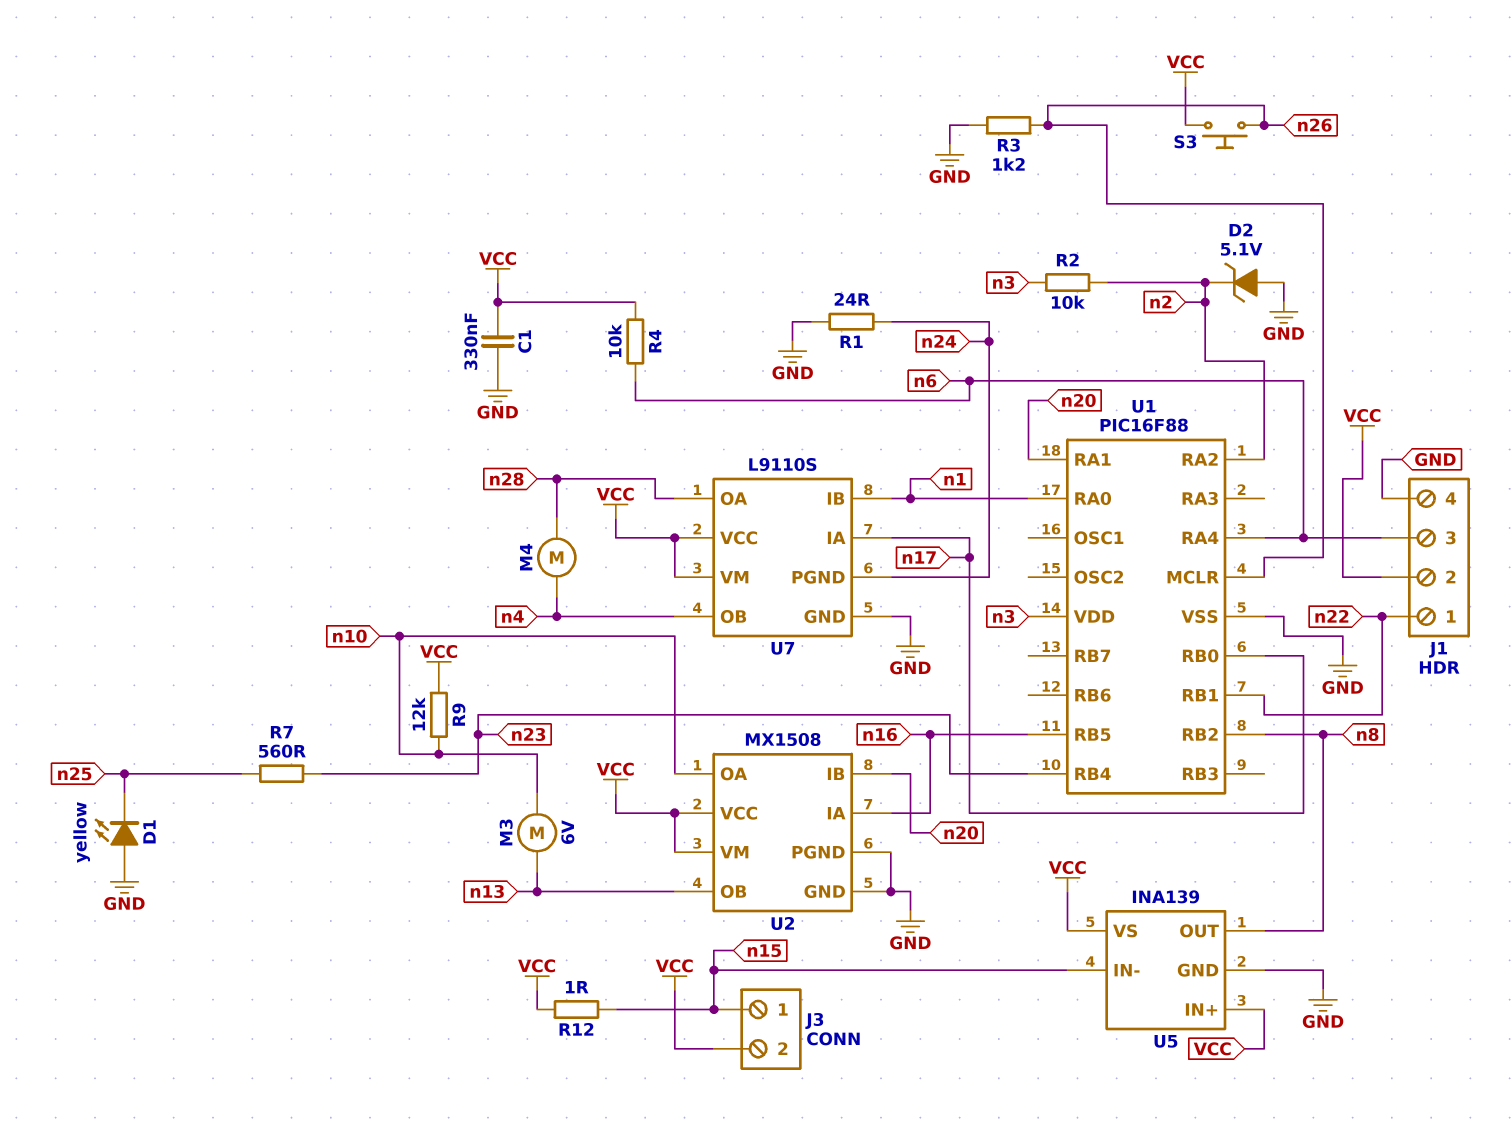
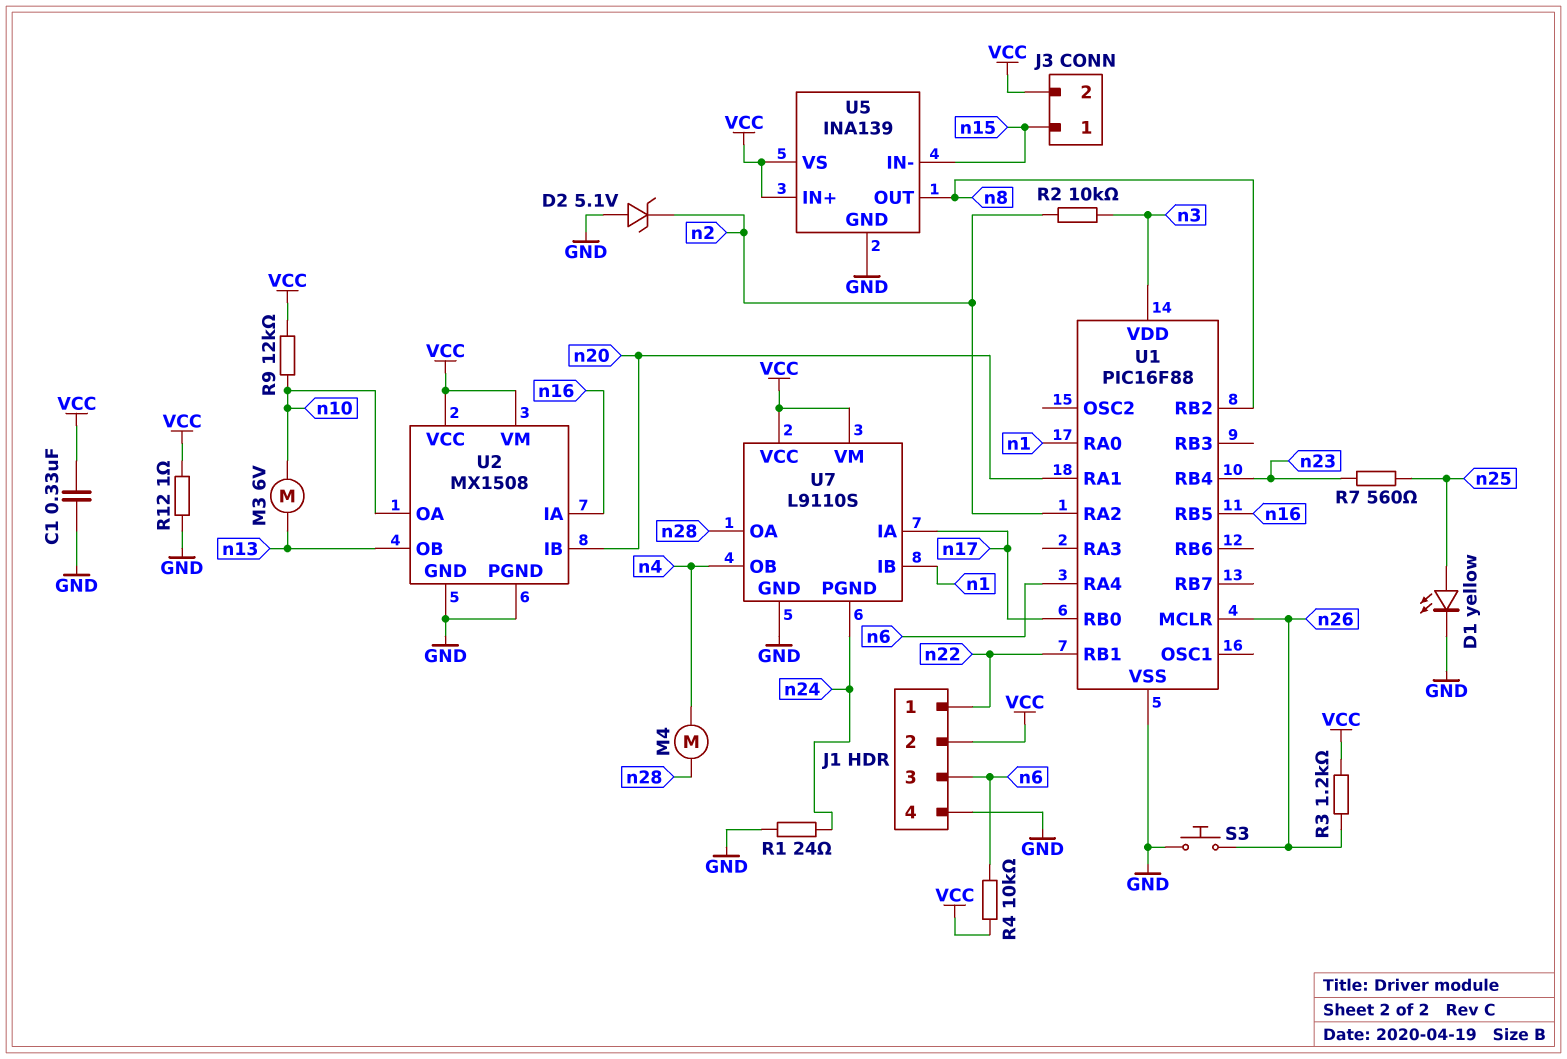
D1: LED yellow (A GND, K n25) -> LED yellow (A n25, K GND)
R3: 1.2k (GND, n26) -> 1.2k (VCC, n26)
R12: 1 (VCC, n15) -> 1 (GND, VCC)
S3: button (VCC, n26) -> button (GND, n26)

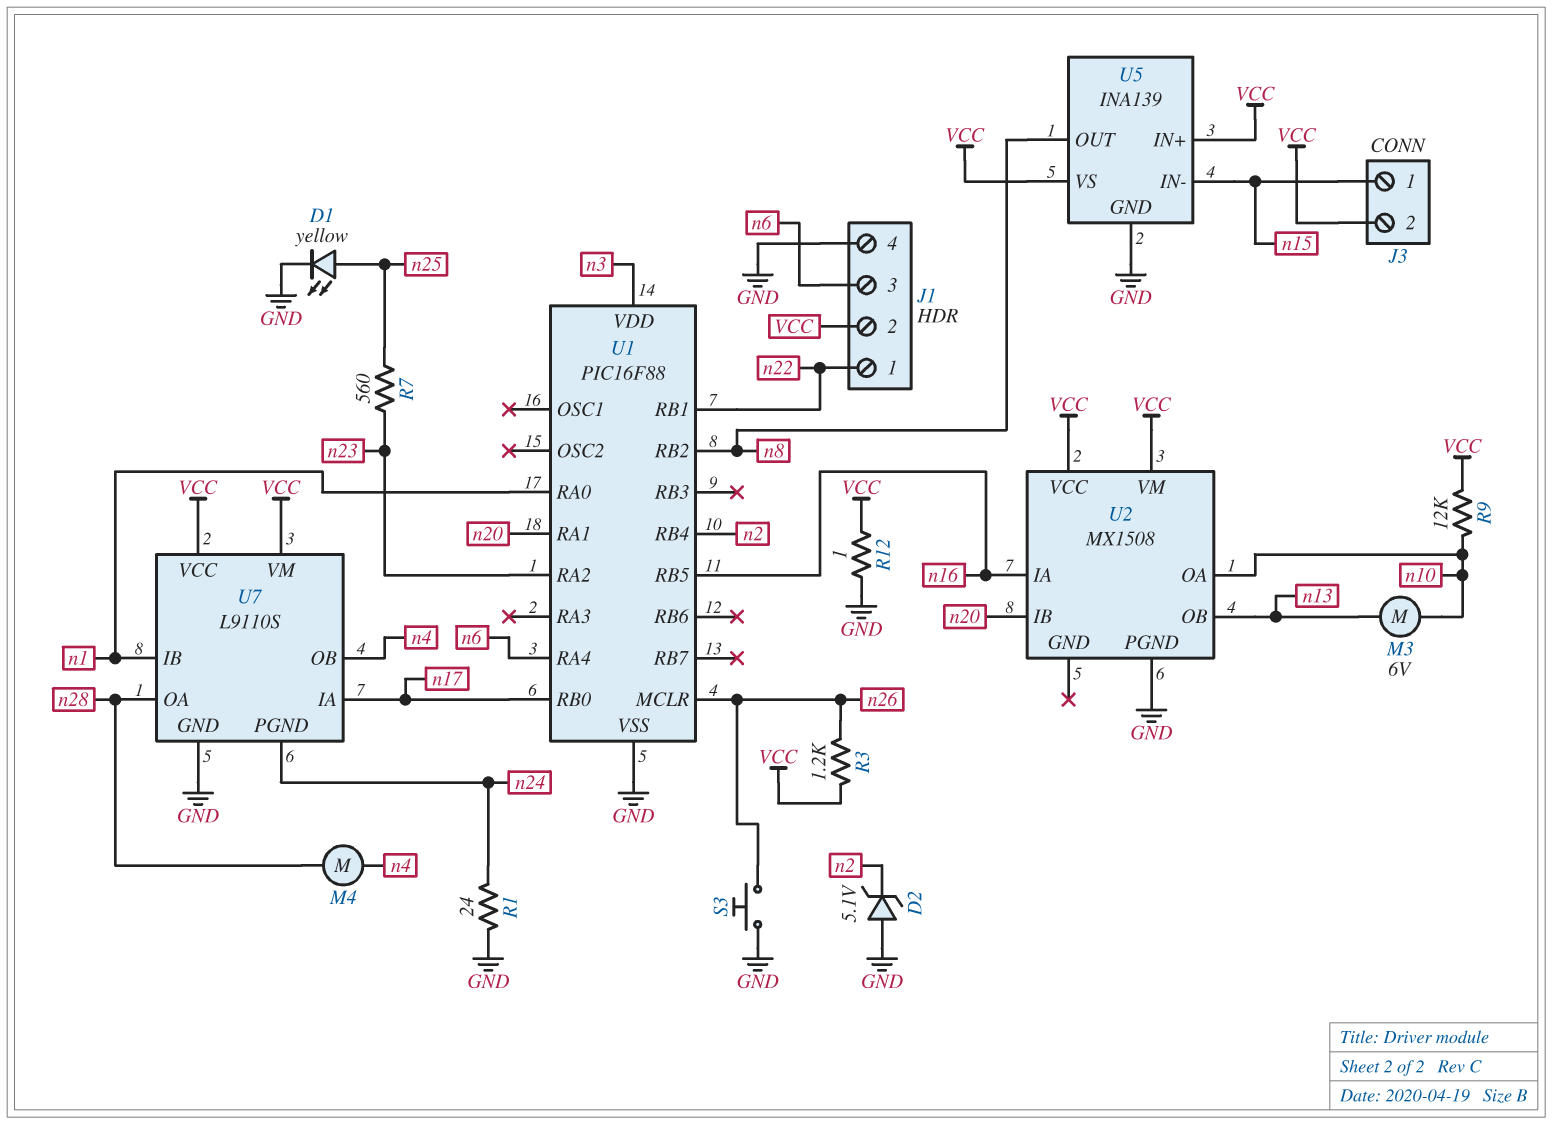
C1: 330nF (GND, VCC) -> none
R2: 10k (n2, n3) -> none
R4: 10k (VCC, n6) -> none
U1 pin RA2: n2 -> n23
U1 pin RB4: n23 -> n2
U2 pin GND: GND -> none

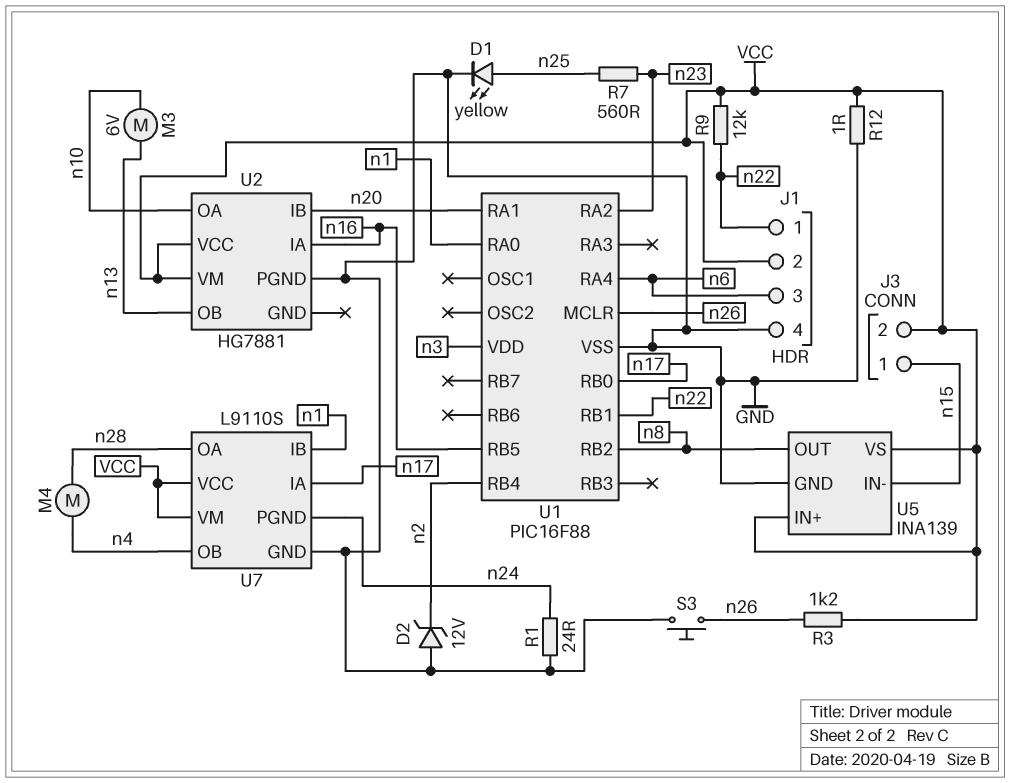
D2: zener 5.1V (A GND, K n2) -> zener 12V (A GND, K n2)
R9: 12k (VCC, n10) -> 12k (VCC, n22)
U2: MX1508 -> HG7881

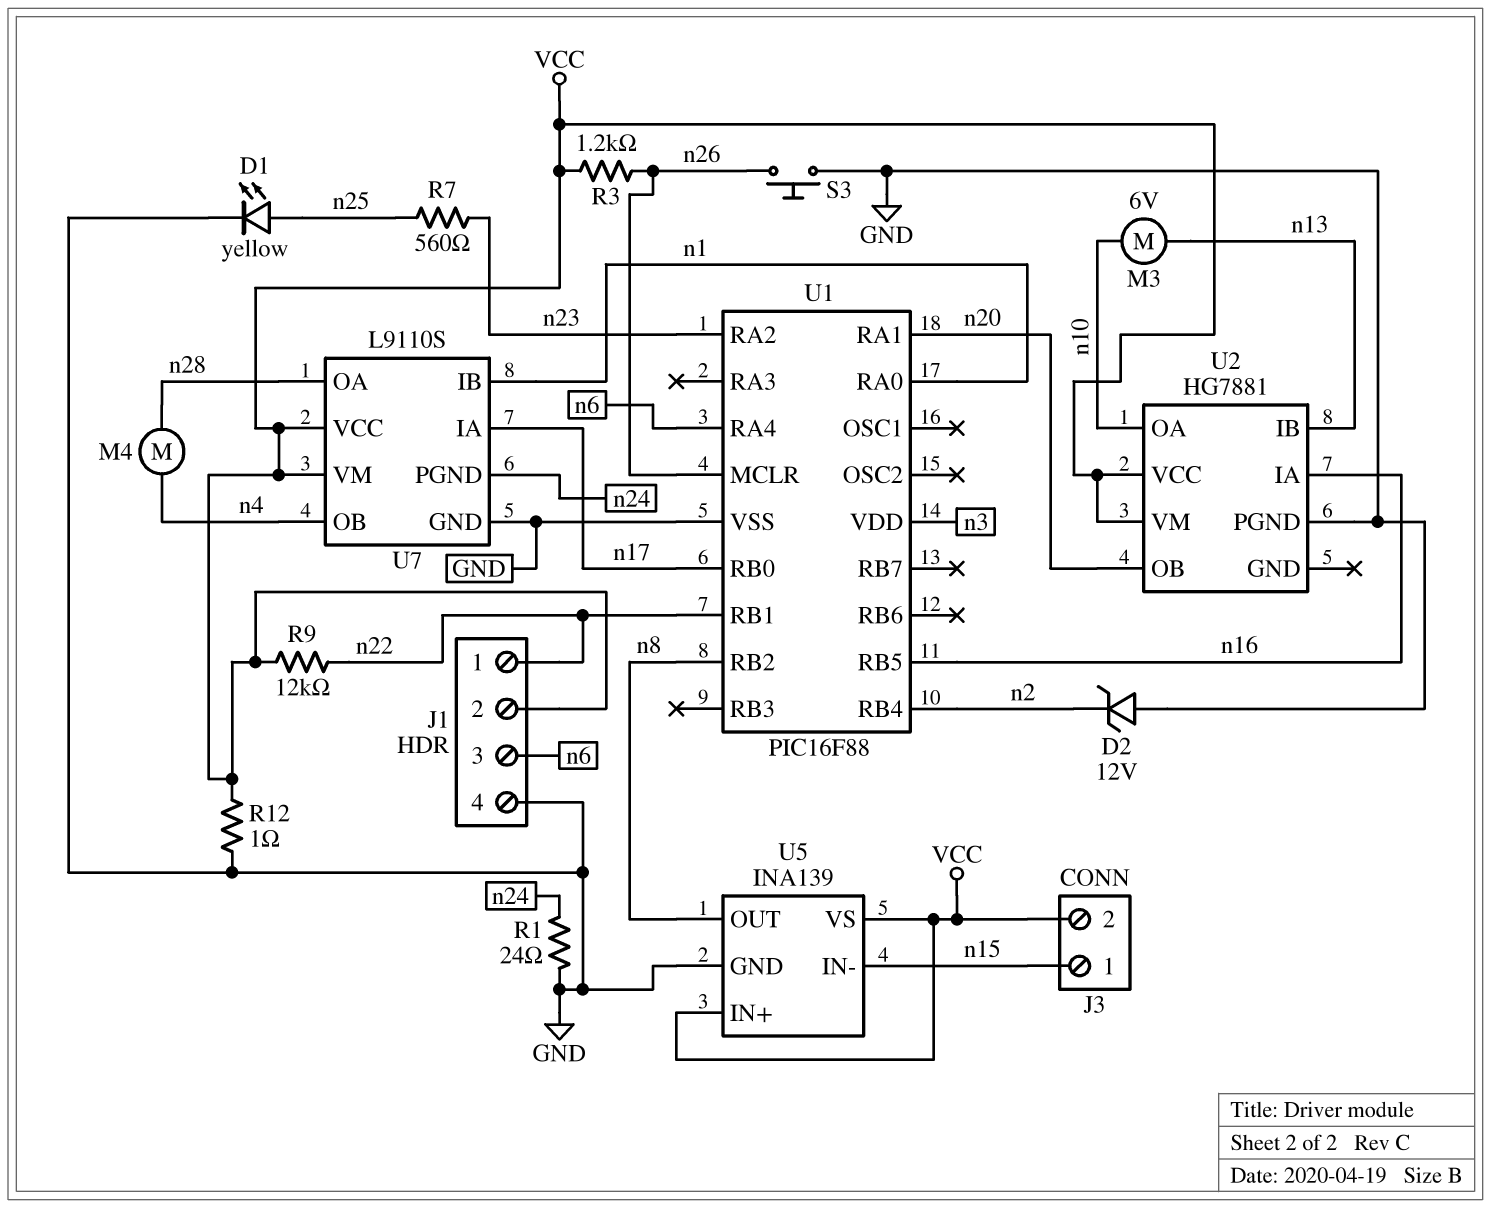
U2 pin IB: n20 -> n13
U2 pin OB: n13 -> n20

